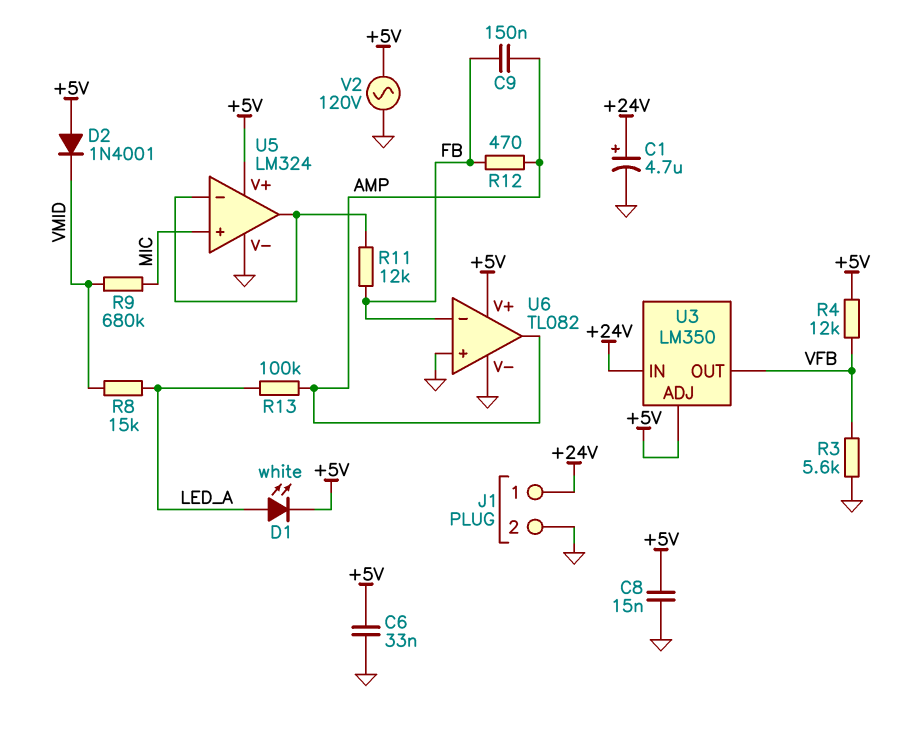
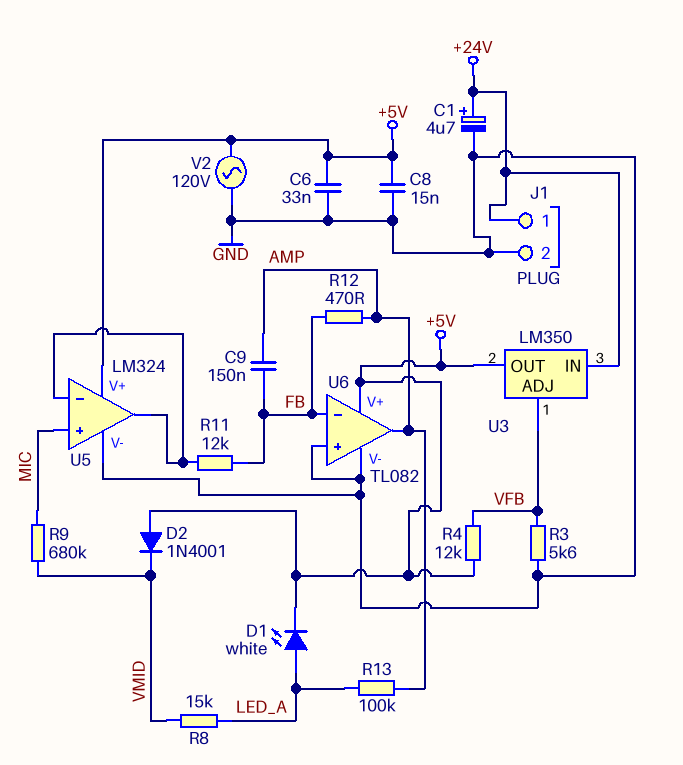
U3 pin ADJ: +5V -> VFB
U3 pin OUT: VFB -> +5V

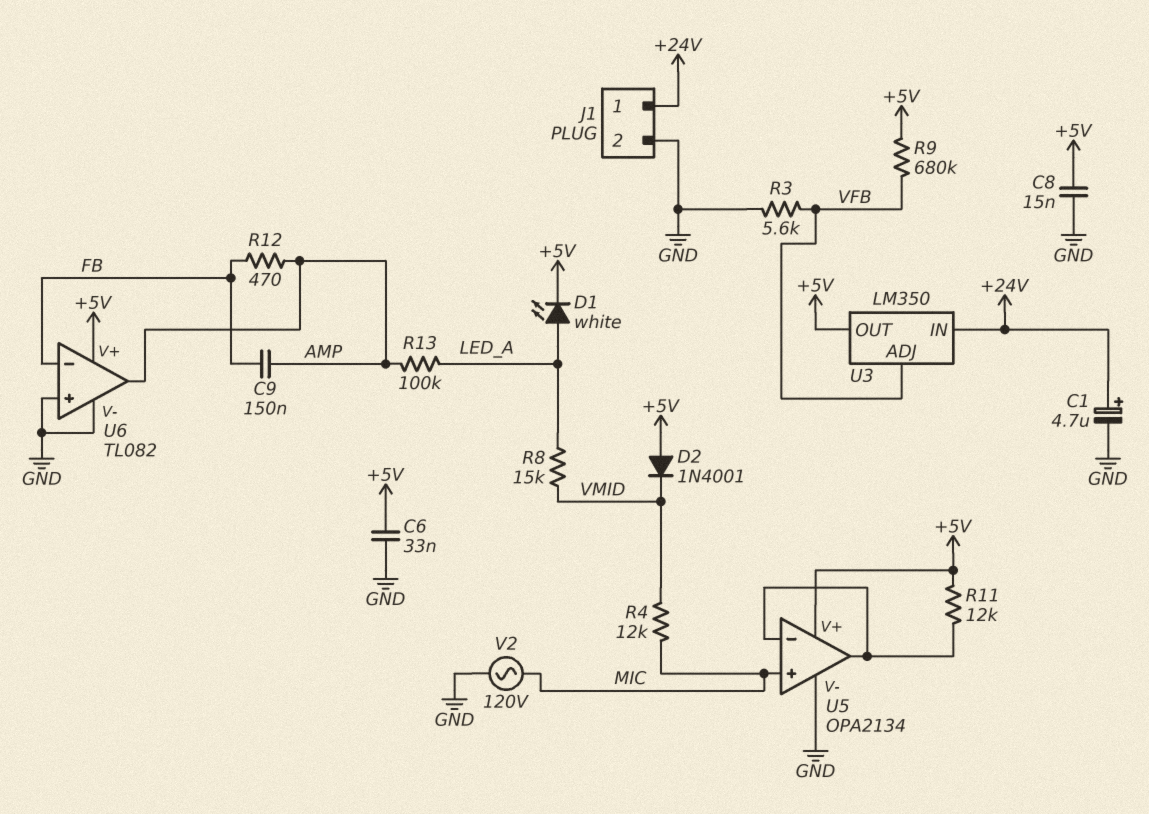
R4: 12k (+5V, VFB) -> 12k (MIC, VMID)
R9: 680k (MIC, VMID) -> 680k (+5V, VFB)
R11: 12k (FB, U5/in-) -> 12k (+5V, U5/in-)
U5: LM324 -> OPA2134
V2: AC 120V (+5V, GND) -> AC 120V (GND, MIC)

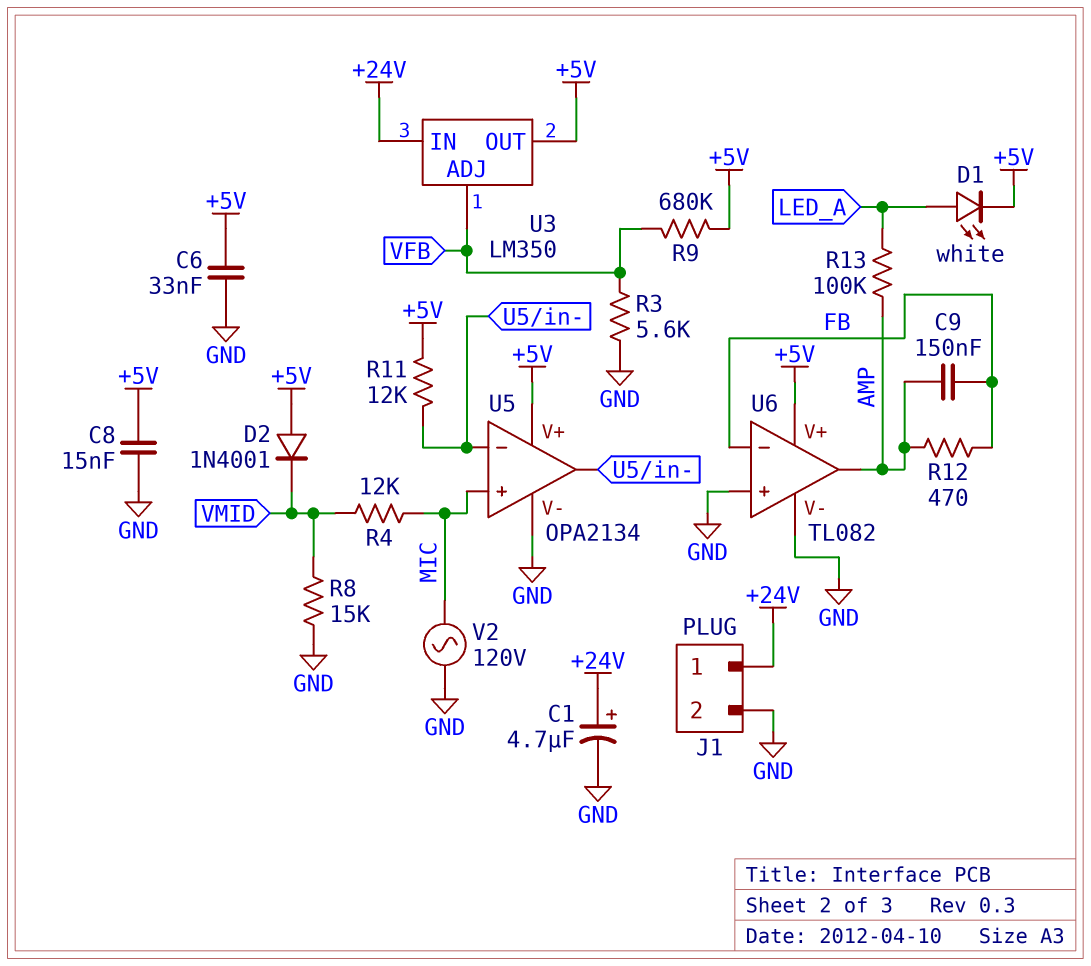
R8: 15k (LED_A, VMID) -> 15k (GND, VMID)

